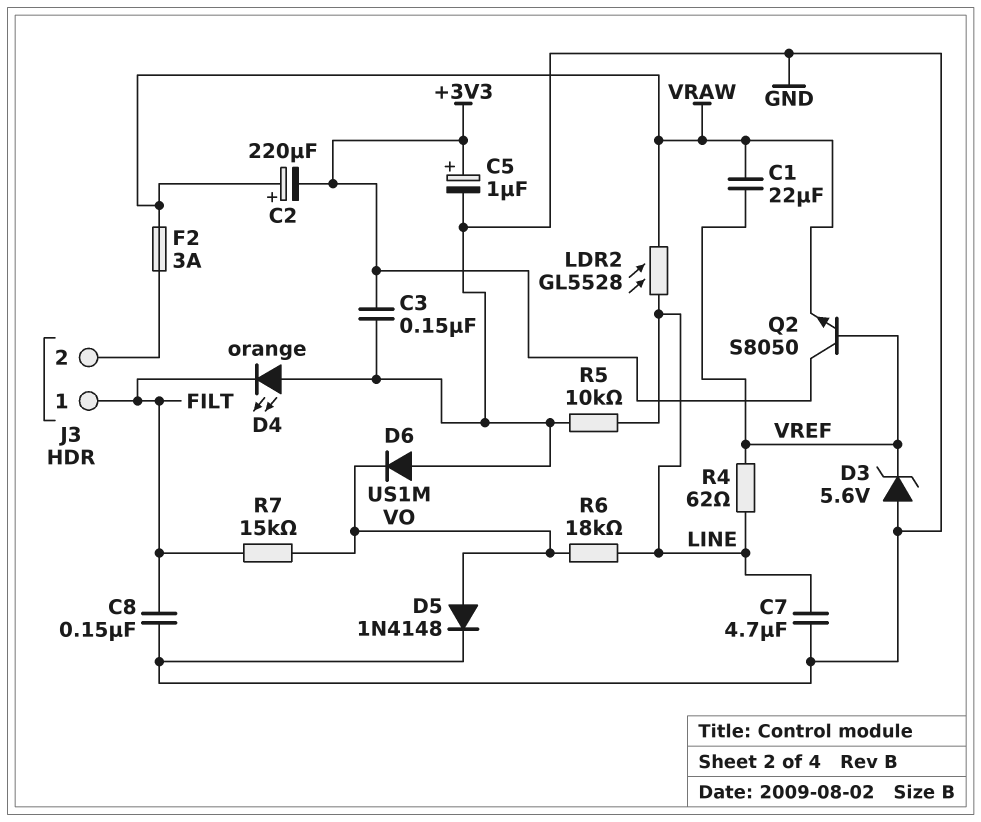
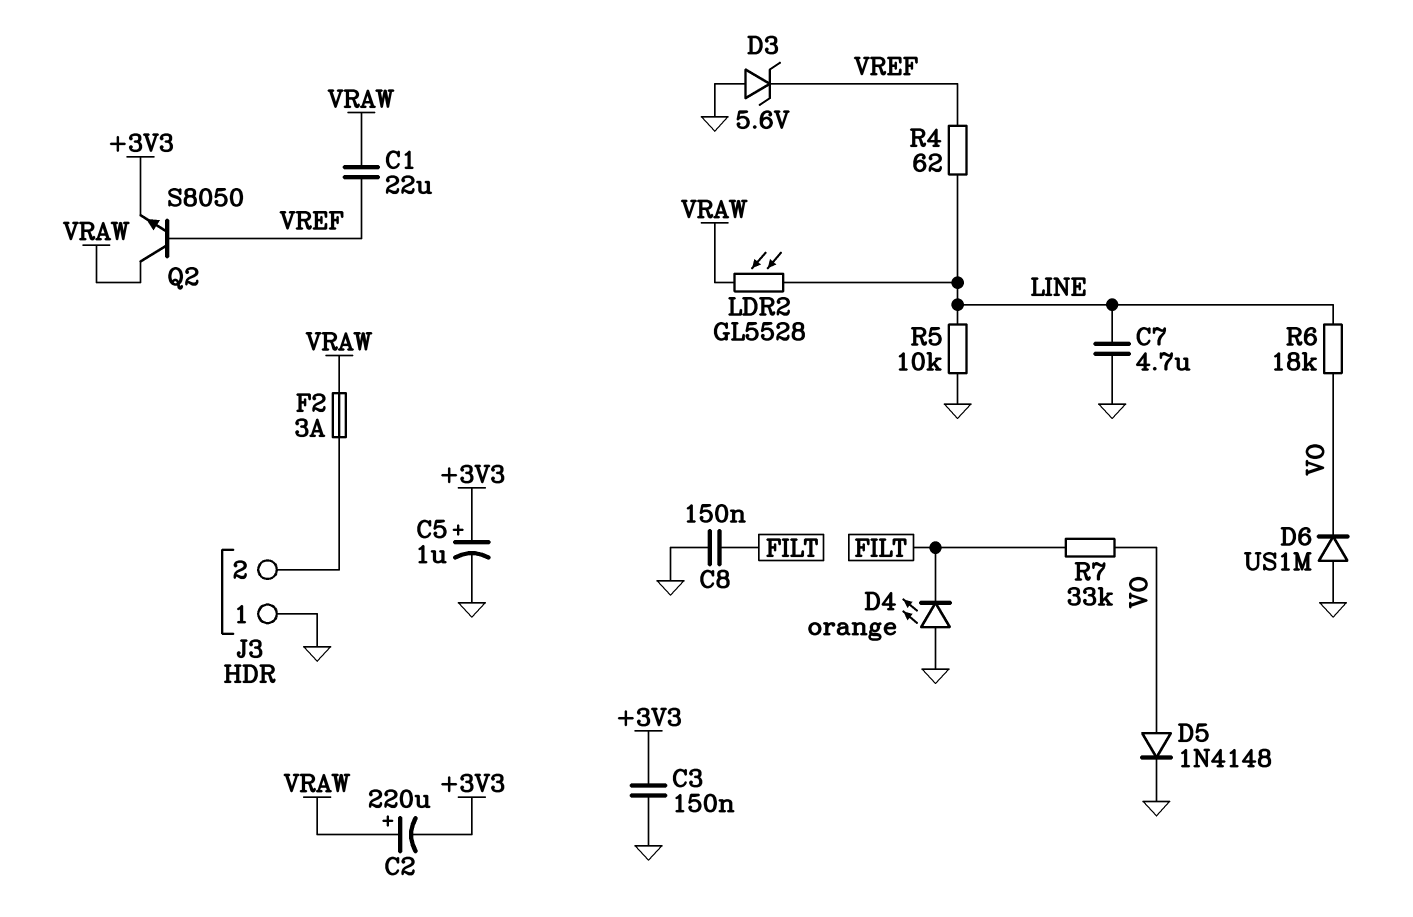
J3 pin 1: FILT -> GND
Q2: NPN S8050 (B VREF, C +3V3, E VRAW) -> NPN S8050 (B VREF, C VRAW, E +3V3)
R7: 15k (FILT, VO) -> 33k (FILT, VO)

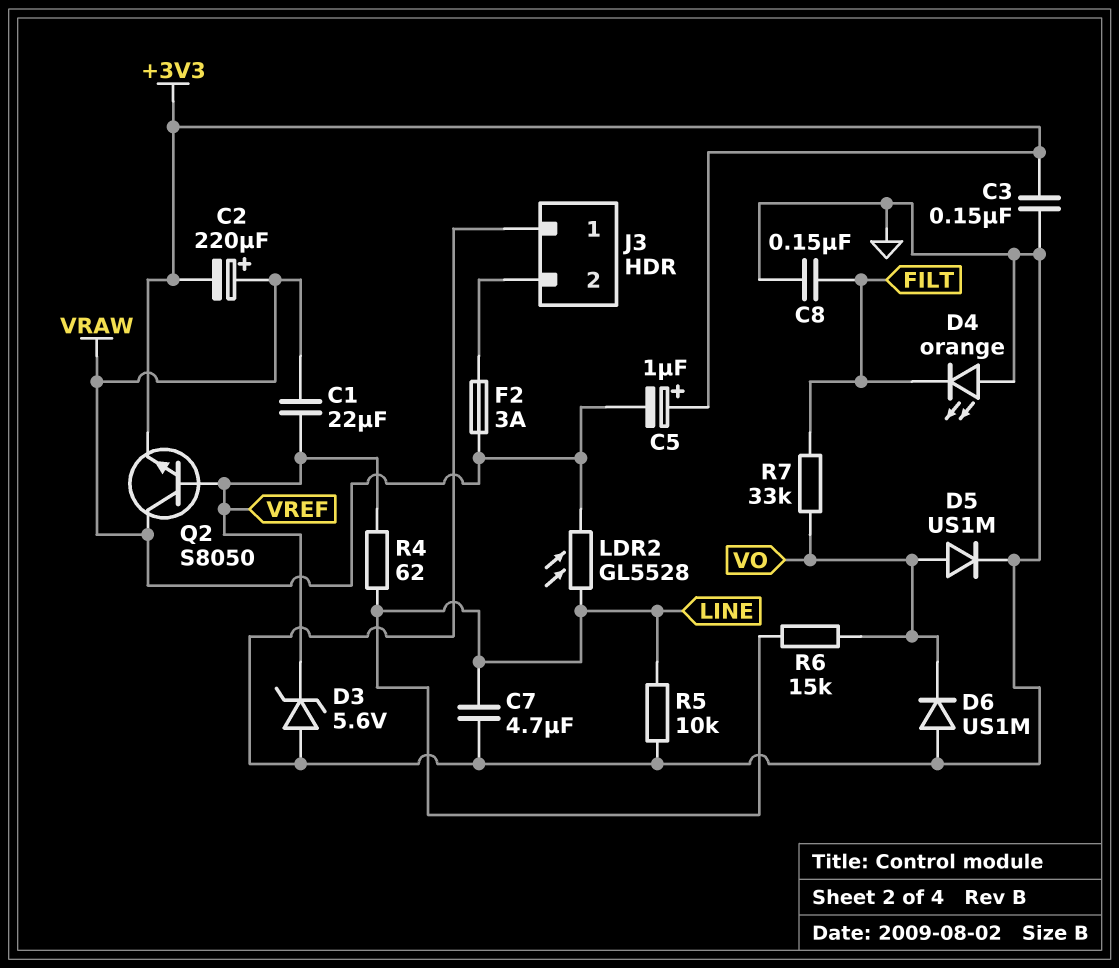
C5: 1uF (plus +3V3, minus GND) -> 1uF (plus +3V3, minus VRAW)
D5: diode 1N4148 (A VO, K GND) -> diode US1M (A VO, K GND)
R6: 18k (LINE, VO) -> 15k (LINE, VO)

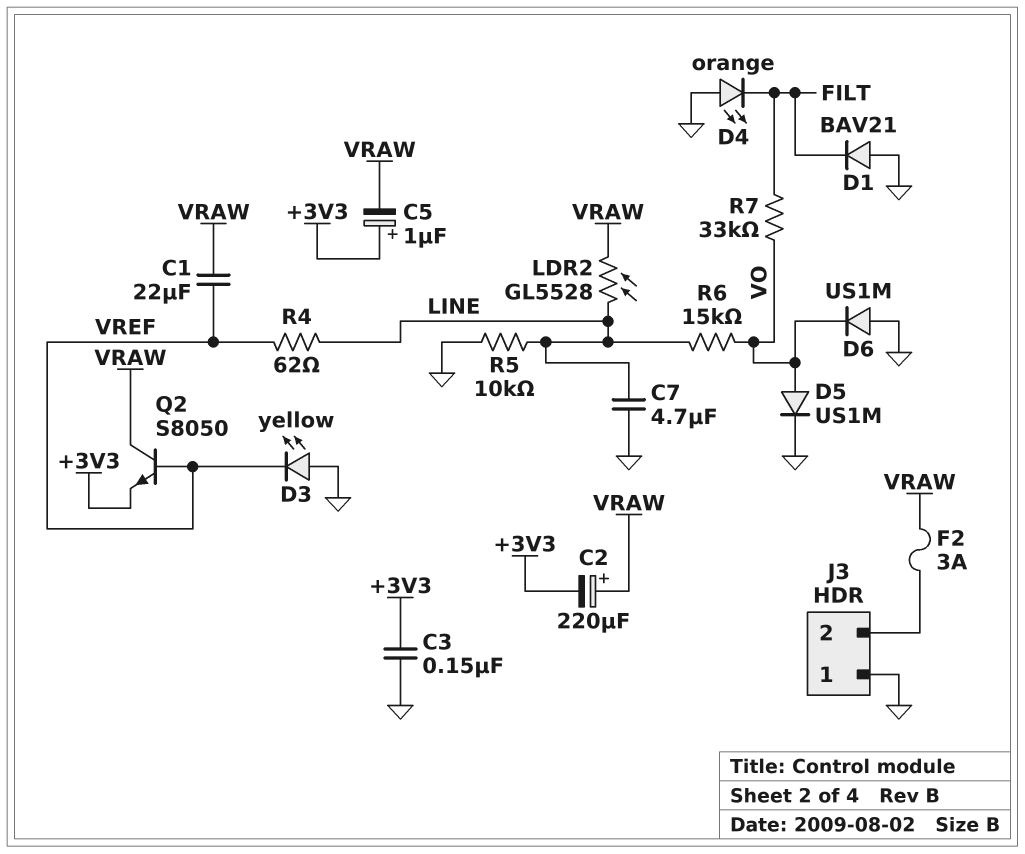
C8: 150nF (FILT, GND) -> none
D1: none -> diode BAV21 (A GND, K FILT)
D3: zener 5.6V (A GND, K VREF) -> LED yellow (A GND, K VREF)

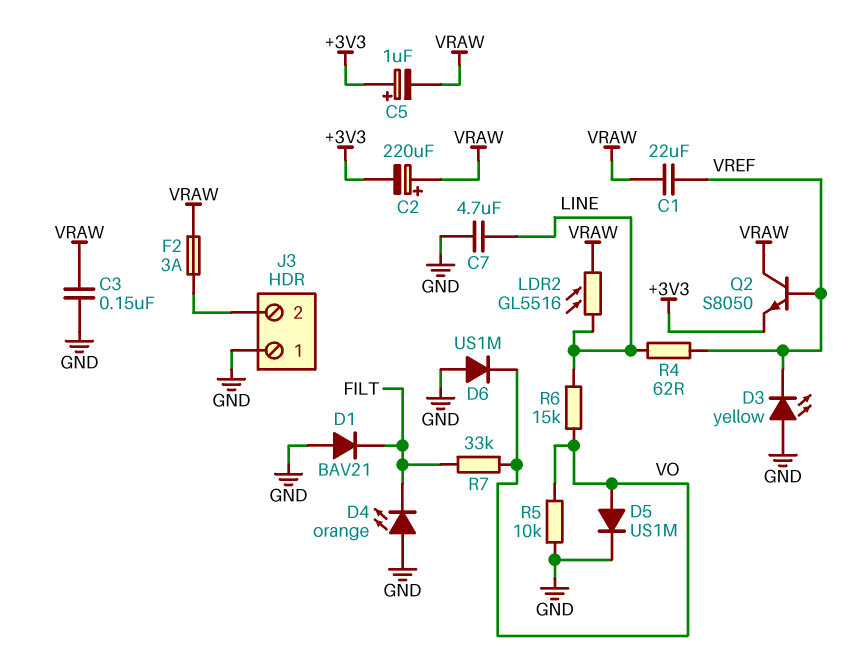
C3: 150nF (+3V3, GND) -> 150nF (GND, VRAW)
LDR2: GL5528 (LINE, VRAW) -> GL5516 (LINE, VRAW)
R5: 10k (GND, LINE) -> 10k (GND, VO)

